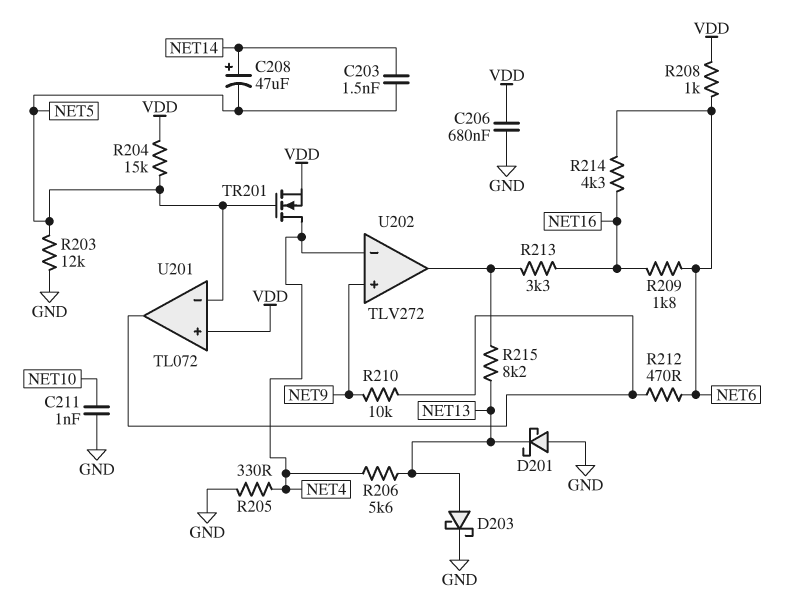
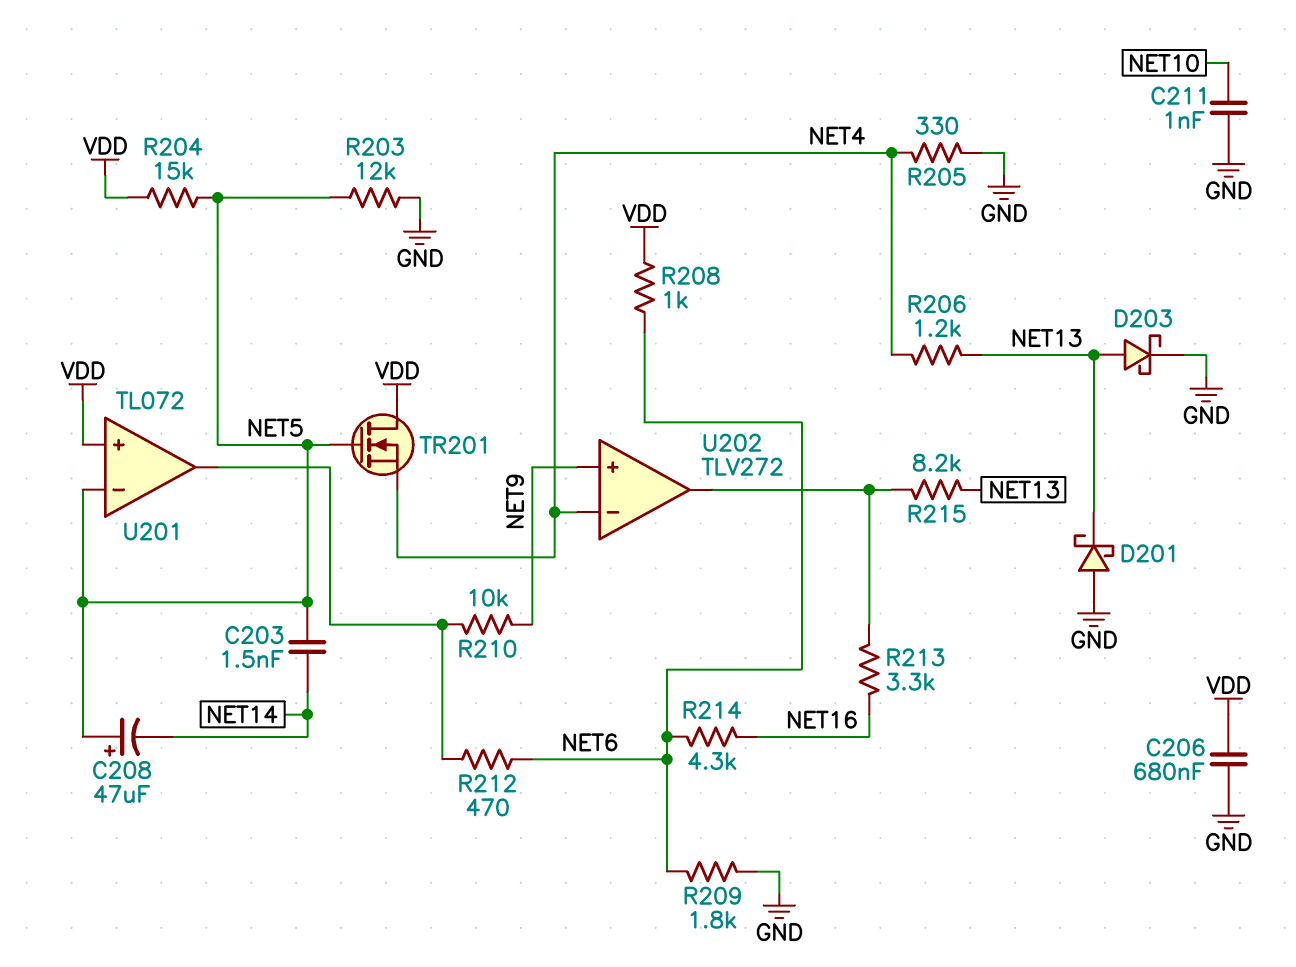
C208: 47uF (plus NET14, minus NET5) -> 47uF (plus NET5, minus NET14)
R206: 5.6k (NET4, NET13) -> 1.2k (NET4, NET13)
R209: 1.8k (NET6, NET16) -> 1.8k (GND, NET6)
TR201: NMOS (G NET5, D NET4, S VDD) -> NMOS (G NET5, D VDD, S NET4)

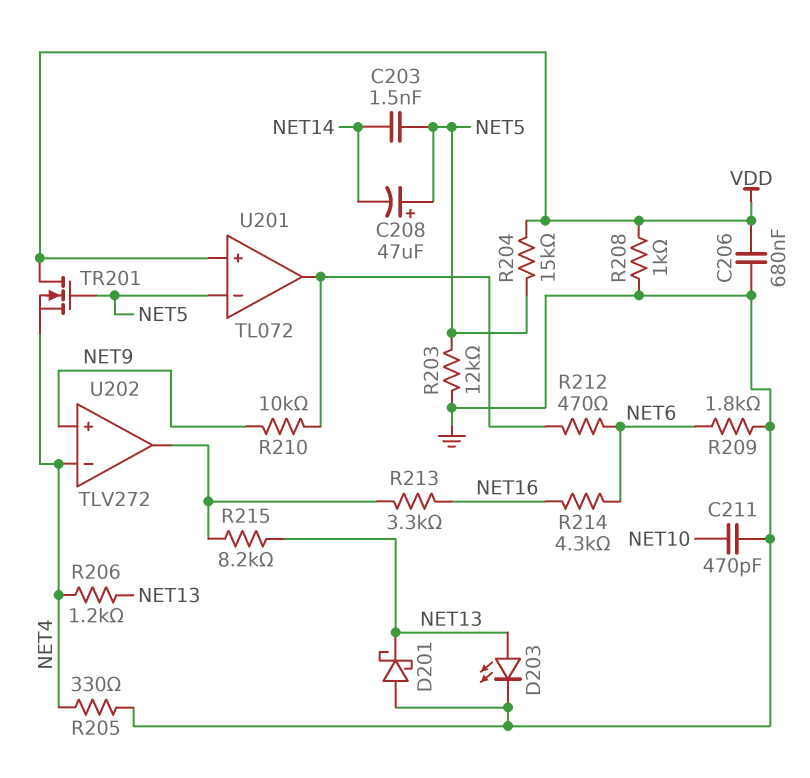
C211: 1nF (GND, NET10) -> 470pF (GND, NET10)
D203: schottky (A NET13, K GND) -> LED (A NET13, K GND)
R208: 1k (NET6, VDD) -> 1k (GND, VDD)

